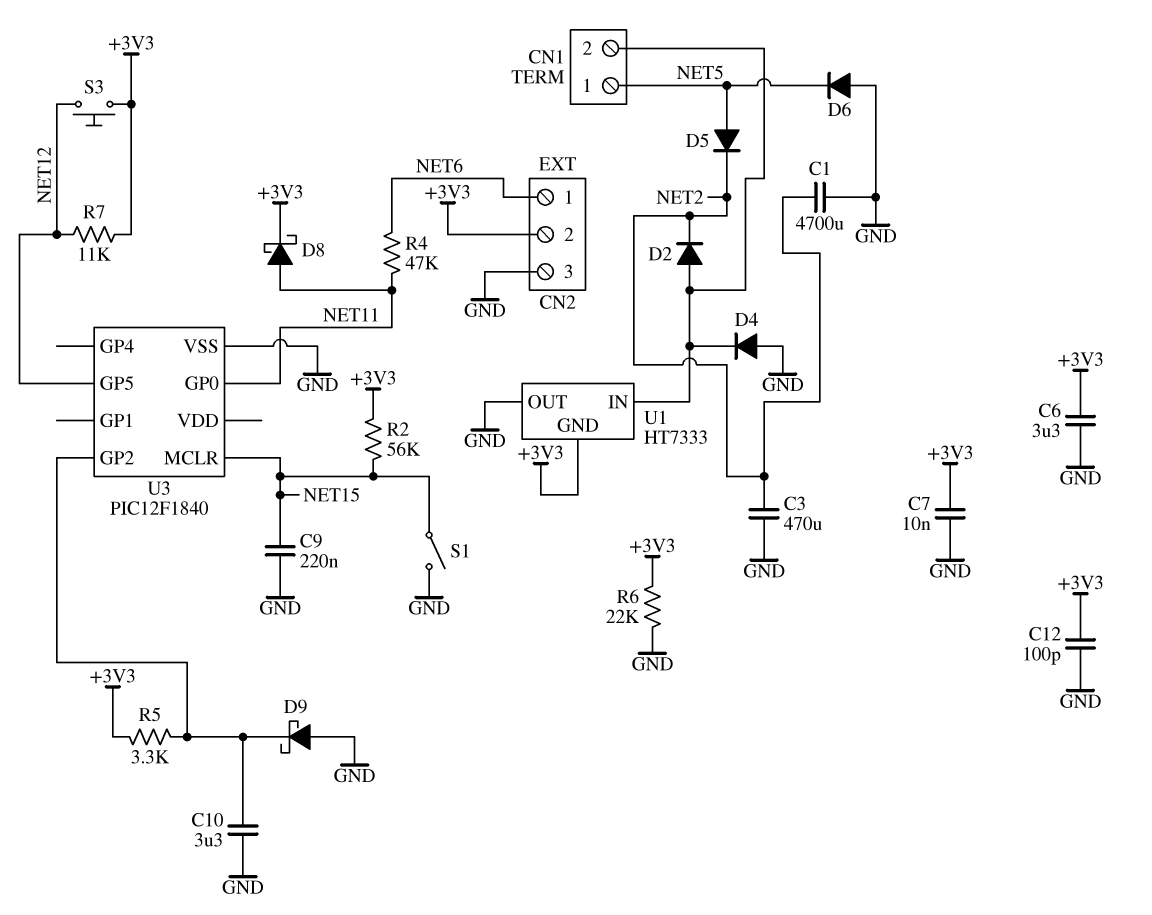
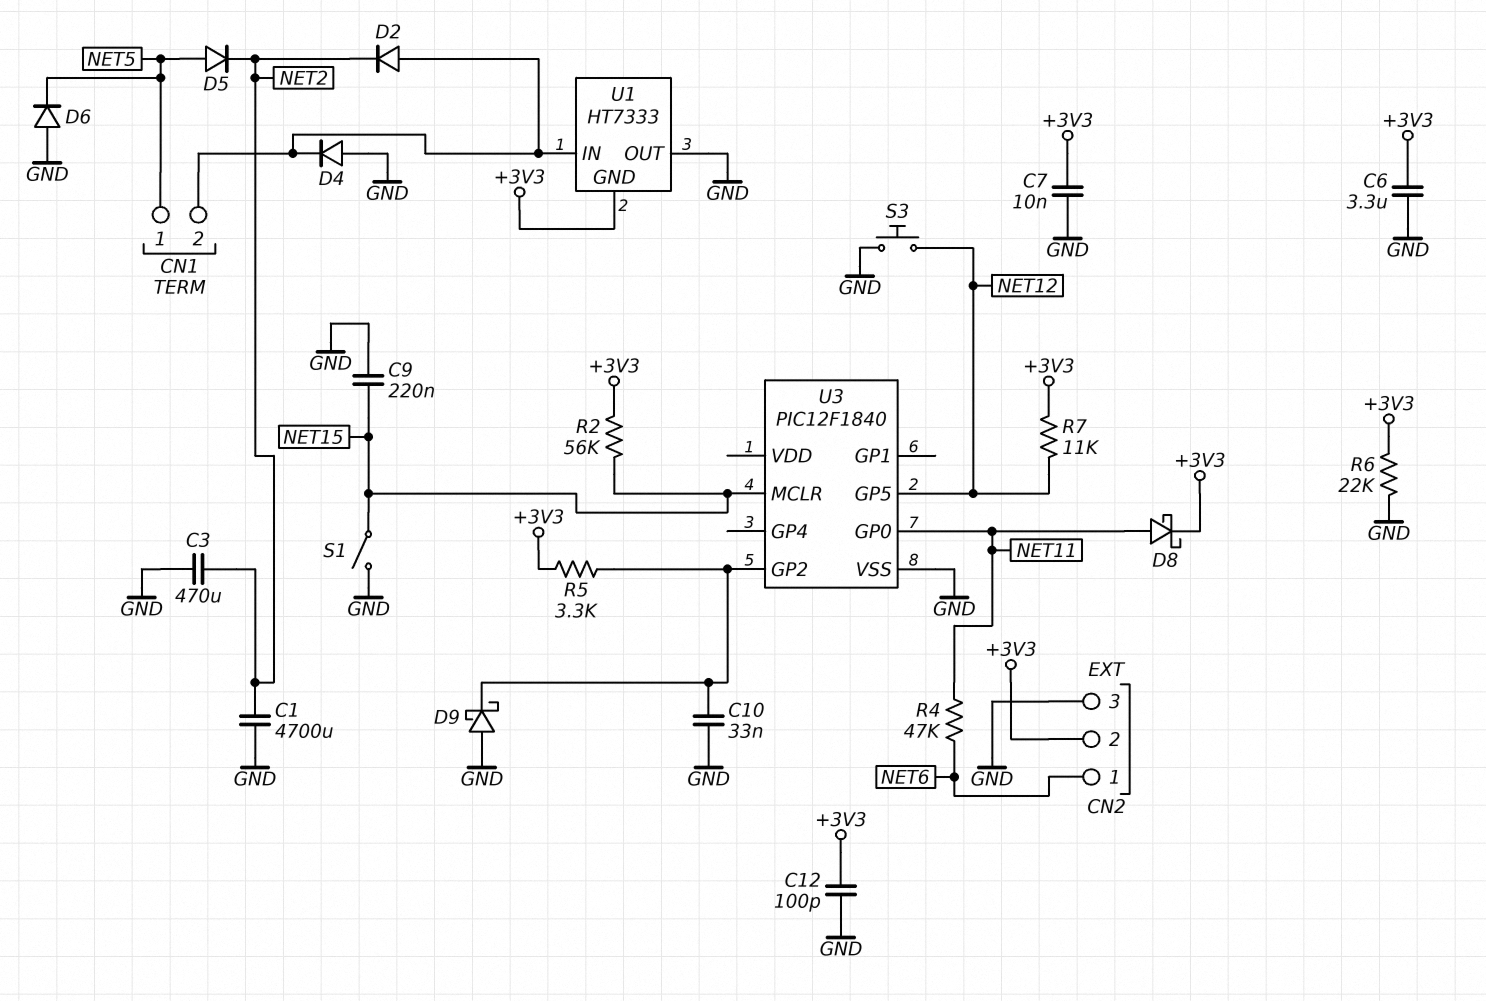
C10: 3.3uF (GND, U3/GP2) -> 33nF (GND, U3/GP2)
S3: button (+3V3, NET12) -> button (GND, NET12)

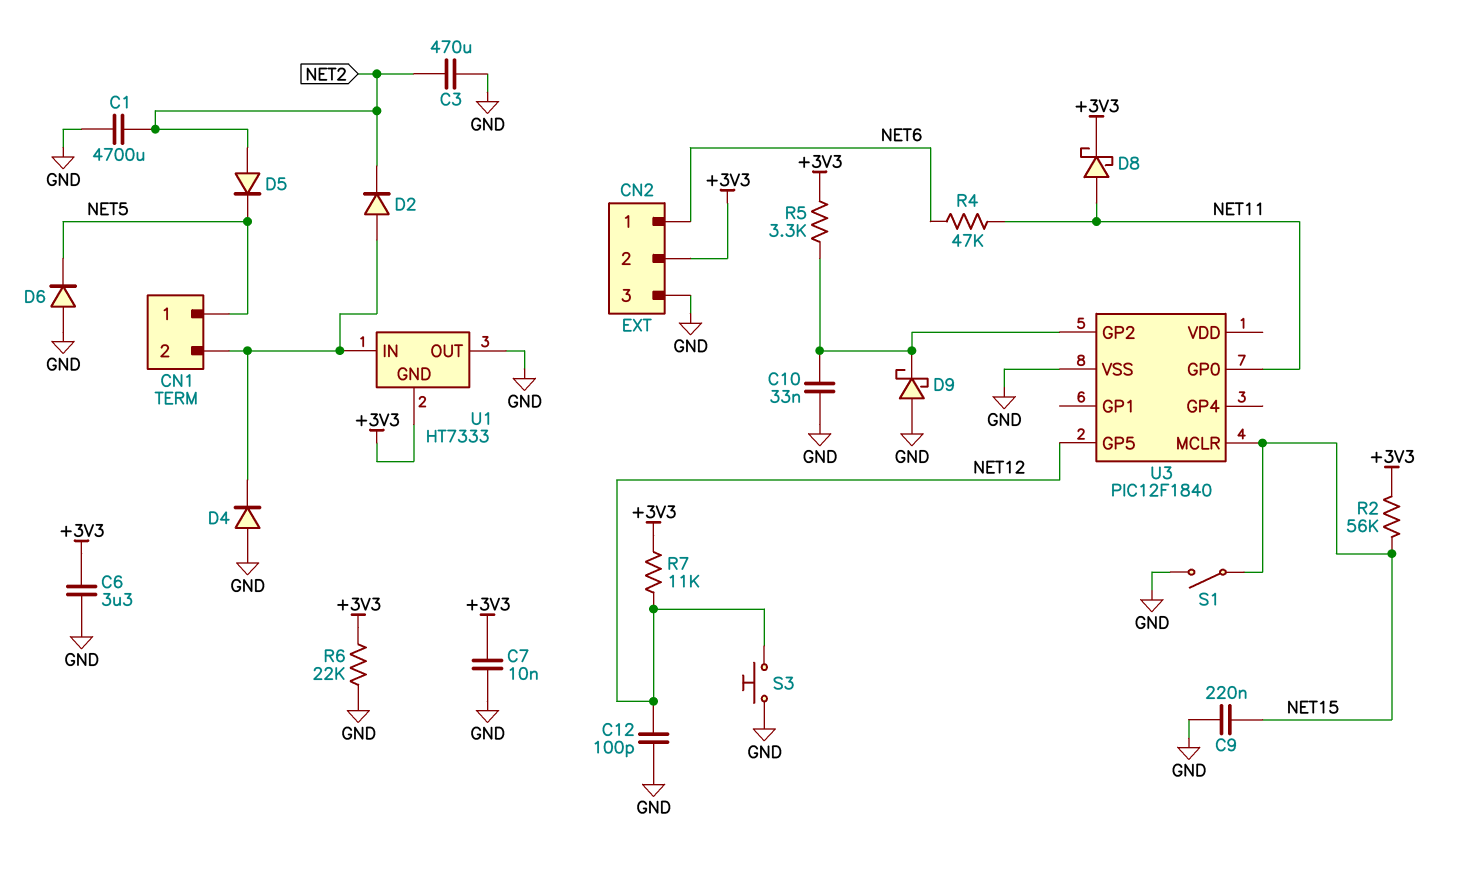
C12: 100pF (+3V3, GND) -> 100pF (GND, NET12)
D5: diode (A NET5, K NET2) -> diode (A NET2, K NET5)

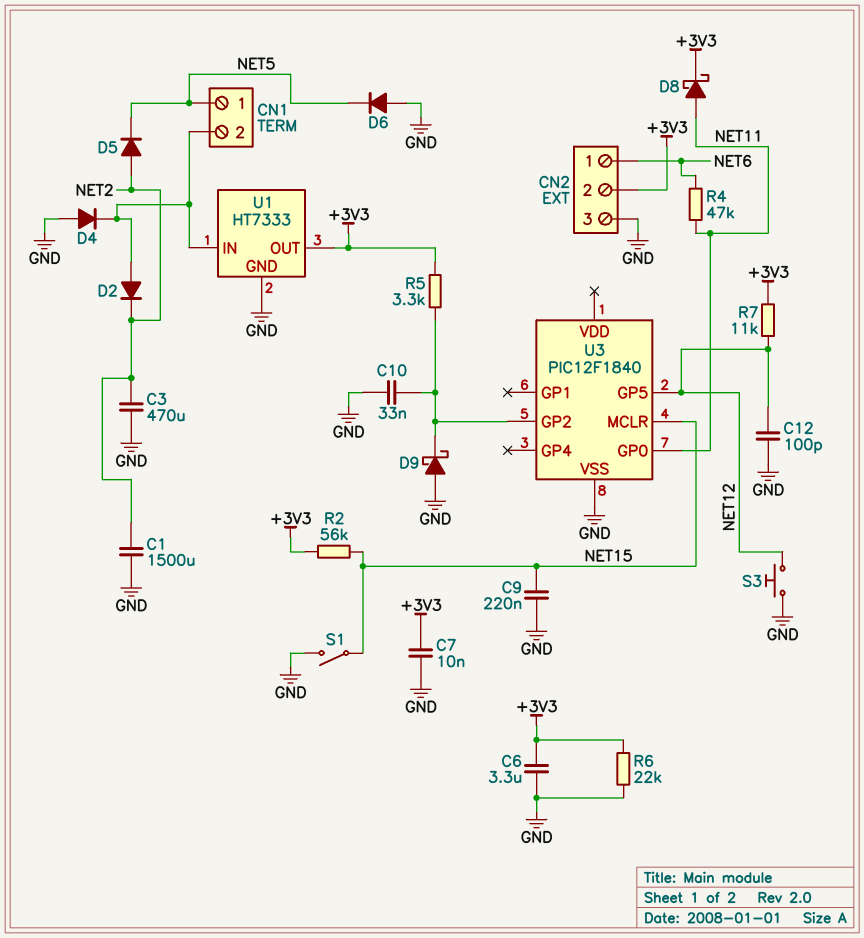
C1: 4700uF (GND, NET2) -> 1500uF (GND, NET2)
U1 pin GND: +3V3 -> GND
U1 pin OUT: GND -> +3V3

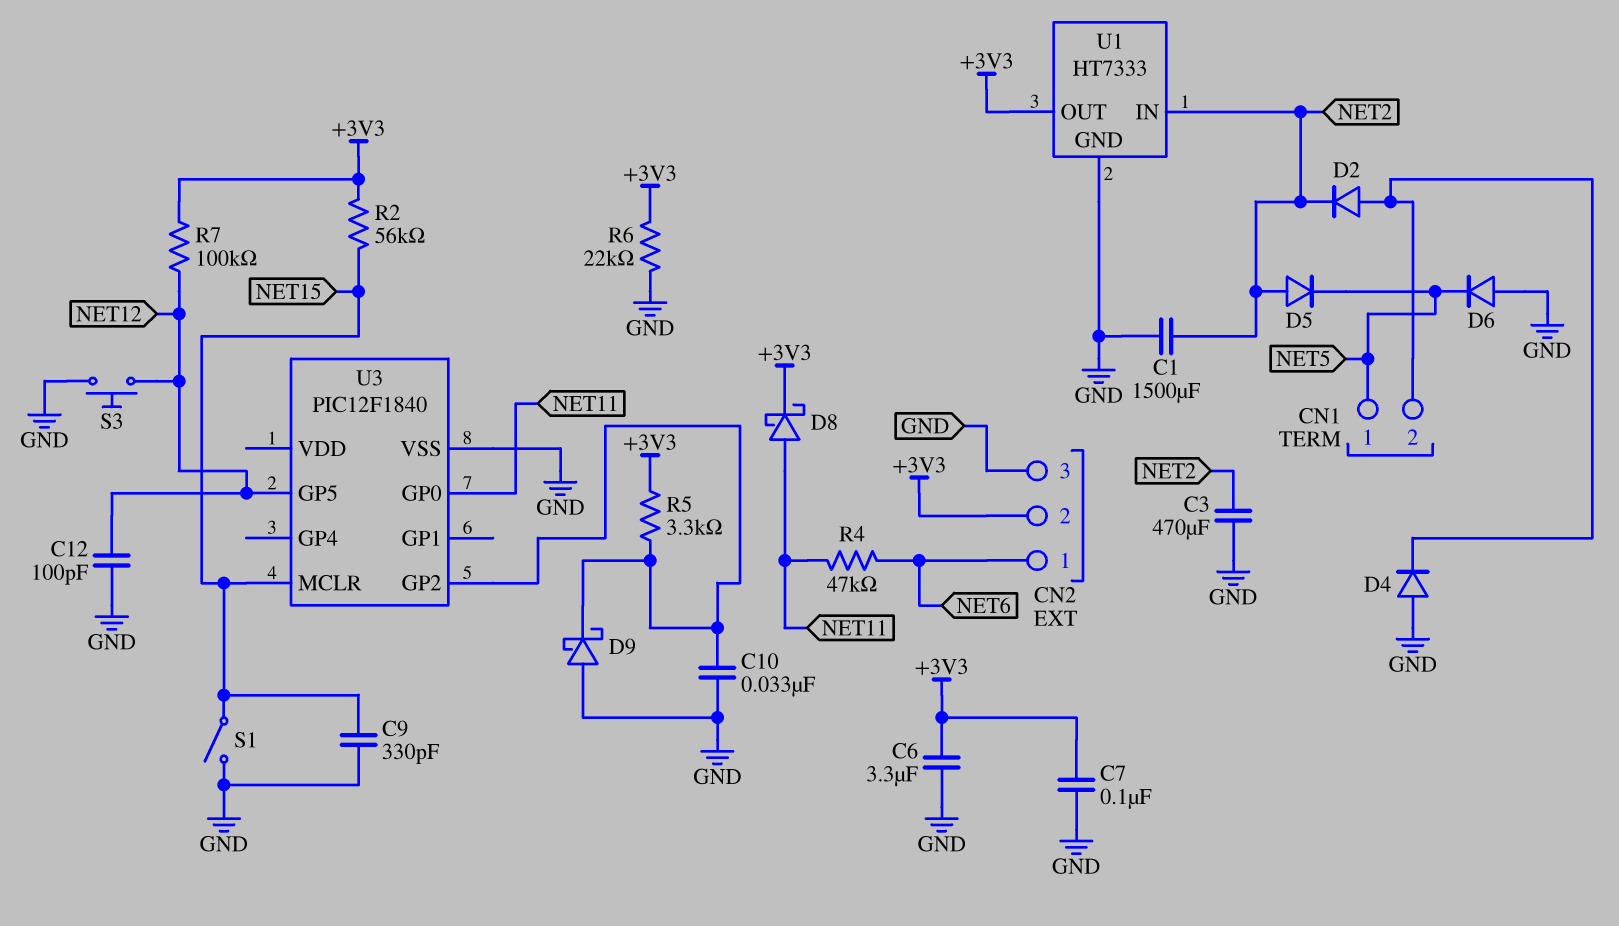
C7: 10nF (+3V3, GND) -> 100nF (+3V3, GND)
C9: 220nF (GND, NET15) -> 330pF (GND, NET15)
R7: 11k (+3V3, NET12) -> 100k (+3V3, NET12)
U1 pin IN: CN1/2 -> NET2

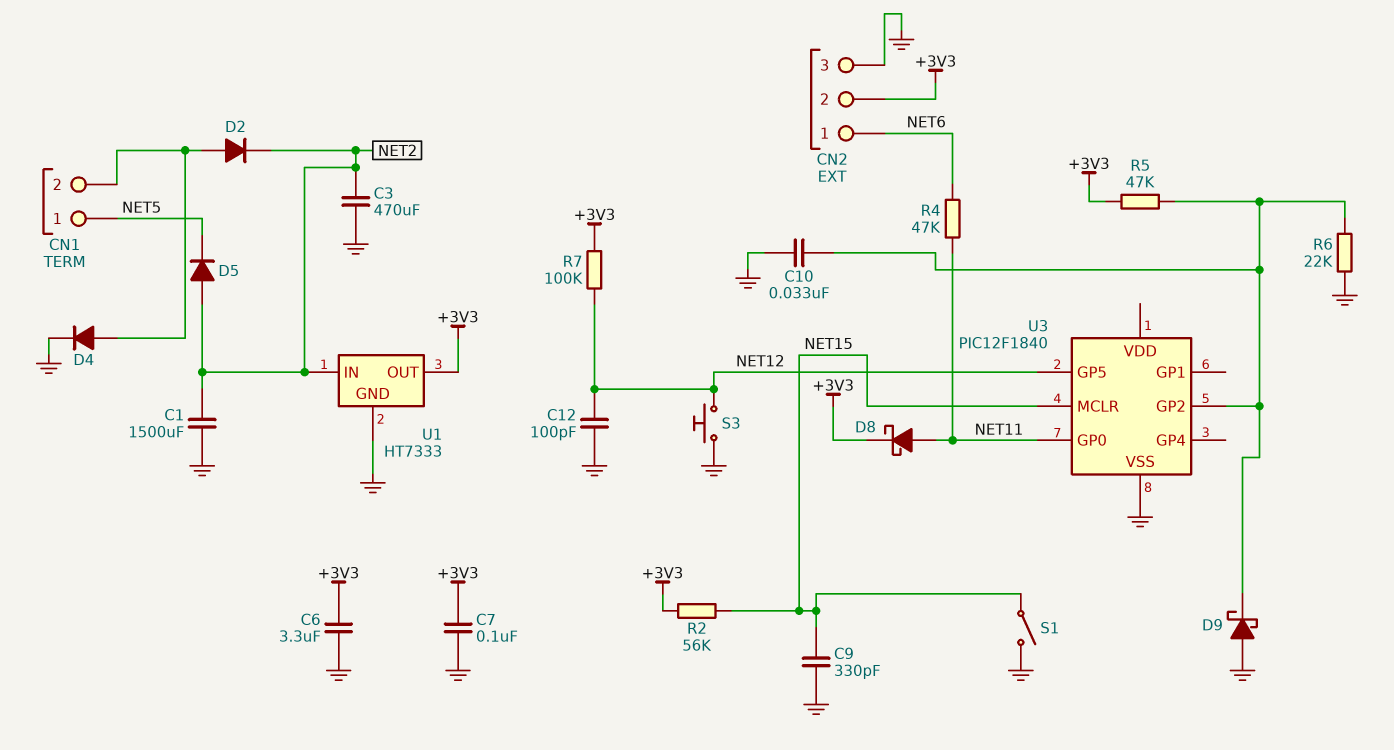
D4: diode (A GND, K CN1/2) -> diode (A CN1/2, K GND)
D6: diode (A GND, K NET5) -> none
R5: 3.3k (+3V3, U3/GP2) -> 47k (+3V3, U3/GP2)
R6: 22k (+3V3, GND) -> 22k (GND, U3/GP2)

